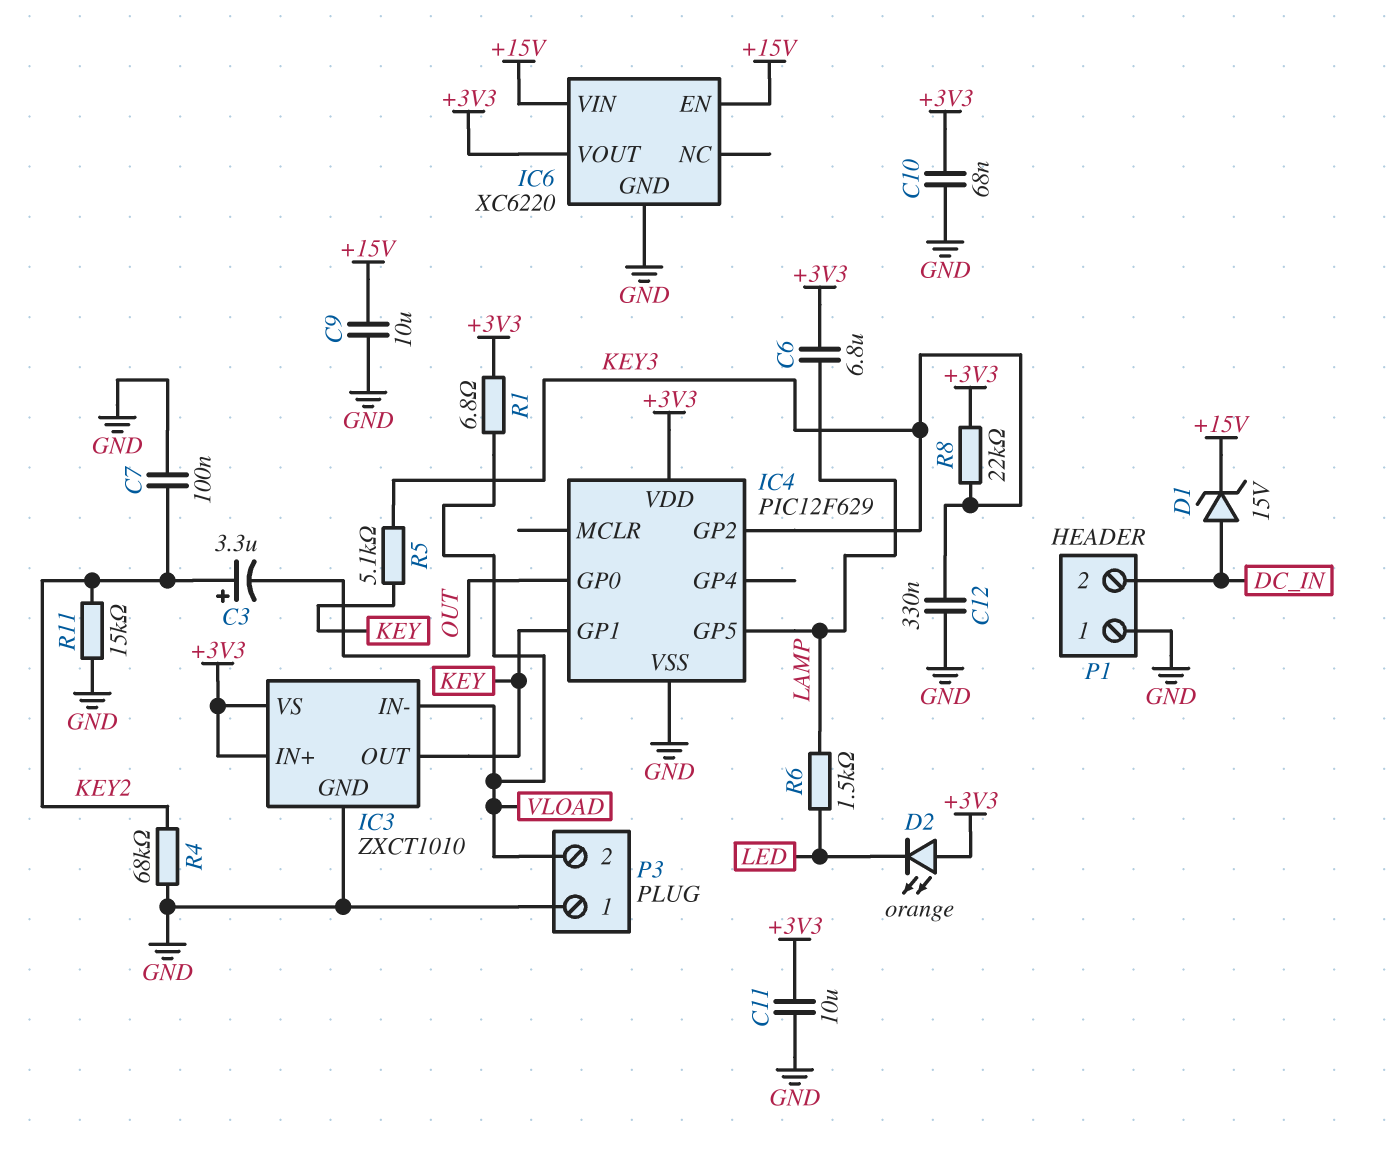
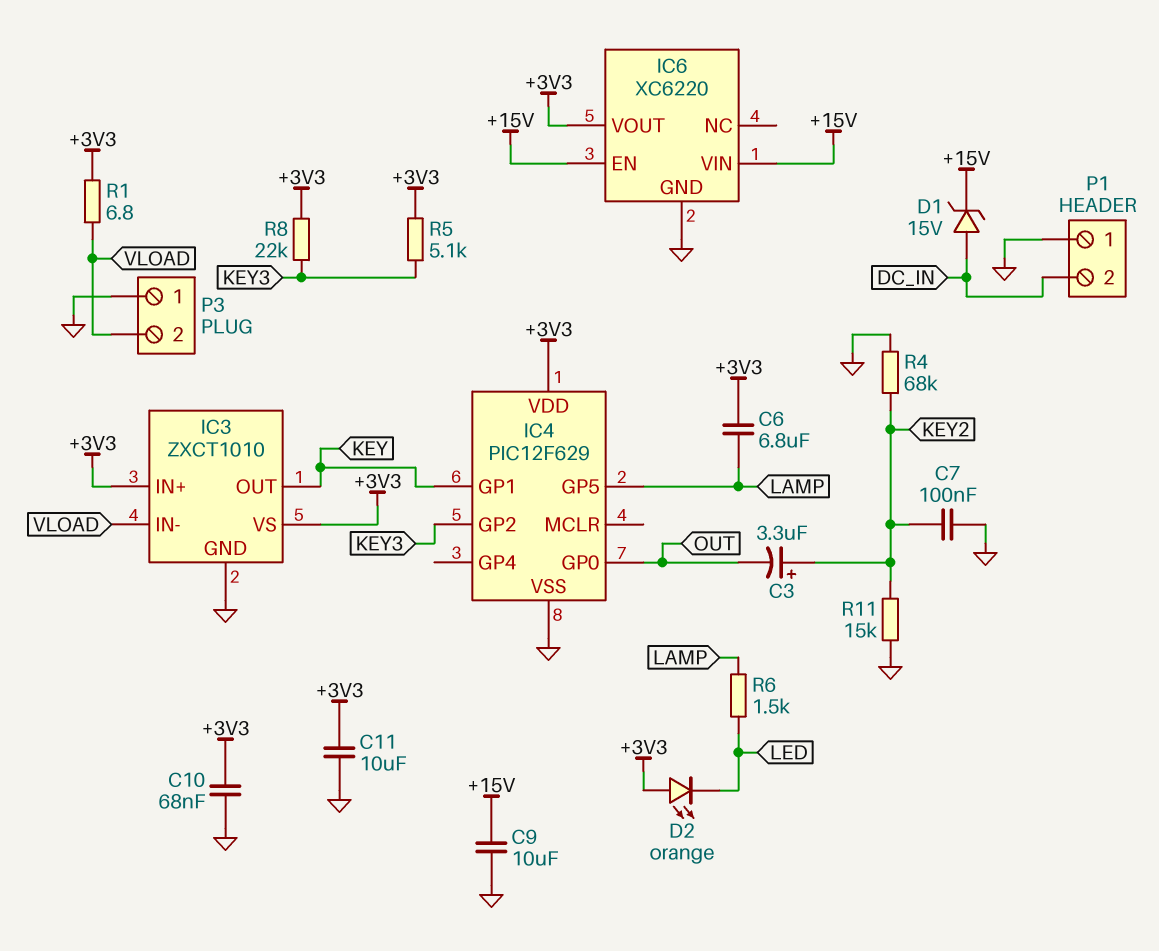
C12: 330nF (GND, KEY3) -> none
R5: 5.1k (KEY, KEY3) -> 5.1k (+3V3, KEY3)

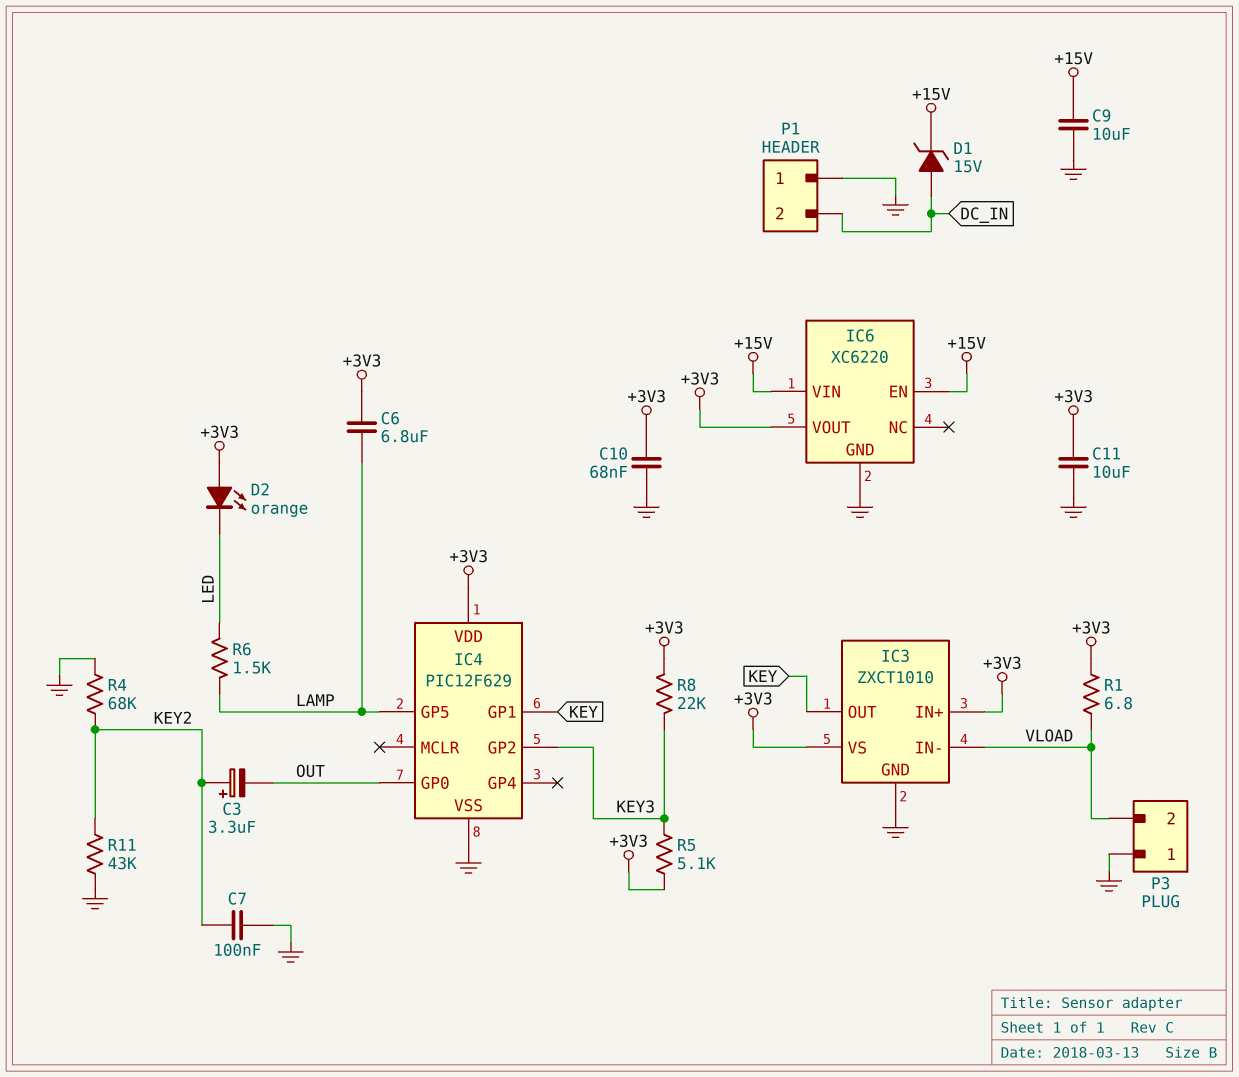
R11: 15k (GND, KEY2) -> 43k (GND, KEY2)

